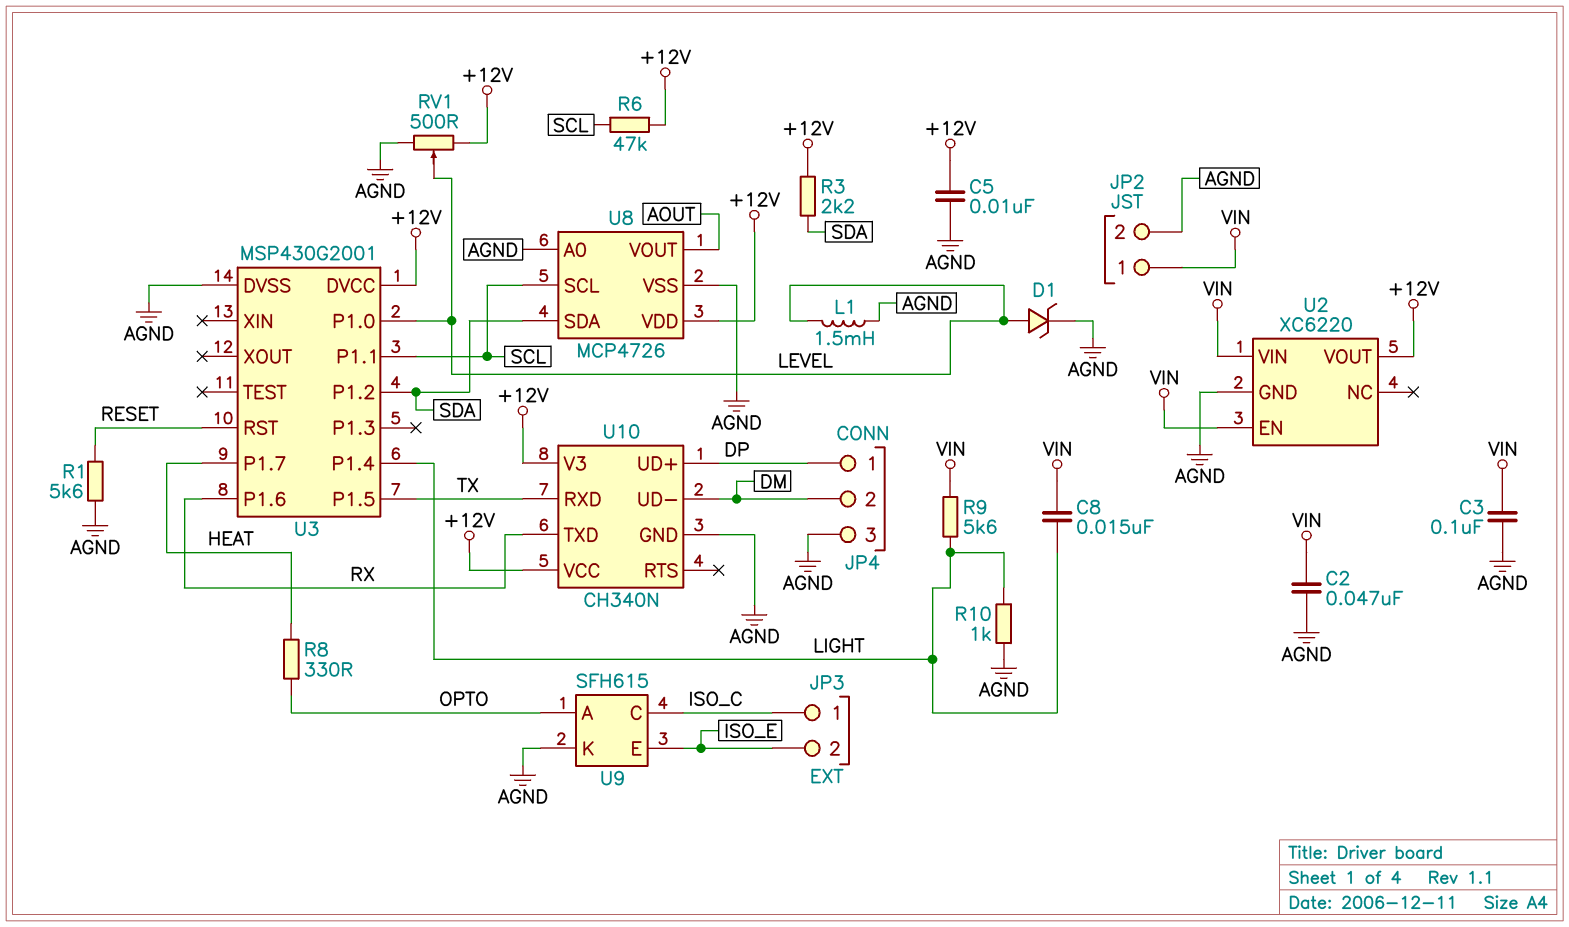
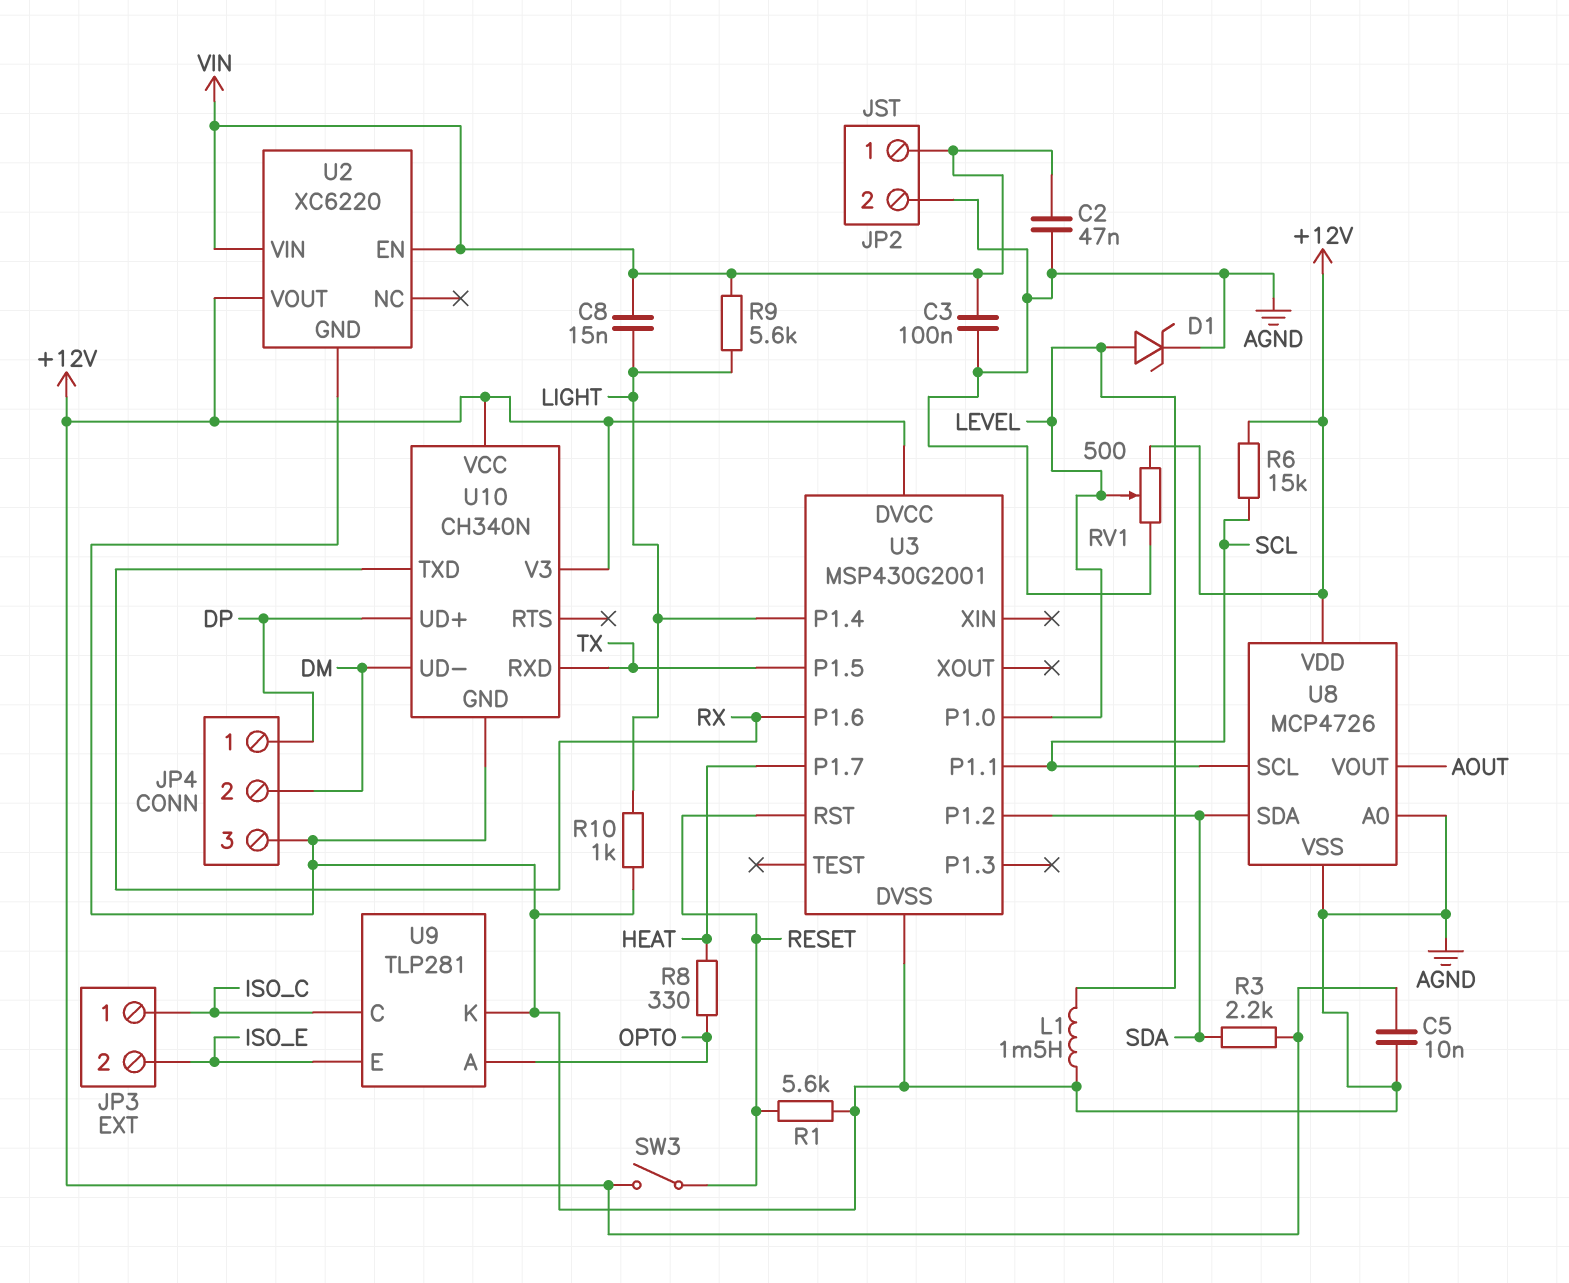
R6: 47k (+12V, SCL) -> 15k (+12V, SCL)
SW3: none -> switch (+12V, RESET)
U9: SFH615 -> TLP281

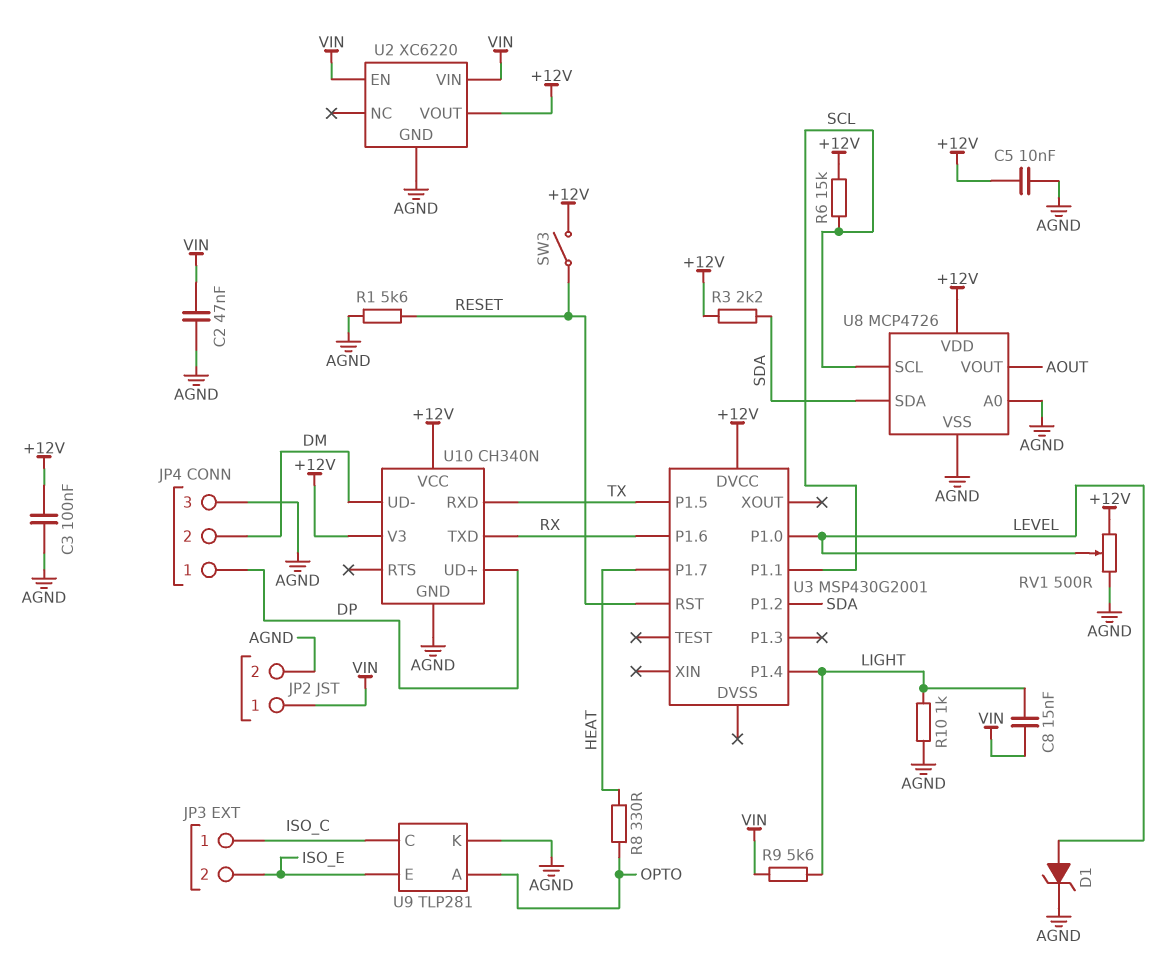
C3: 100nF (AGND, VIN) -> 100nF (+12V, AGND)
L1: 1.5mH (AGND, LEVEL) -> none
U3 pin DVSS: AGND -> none

